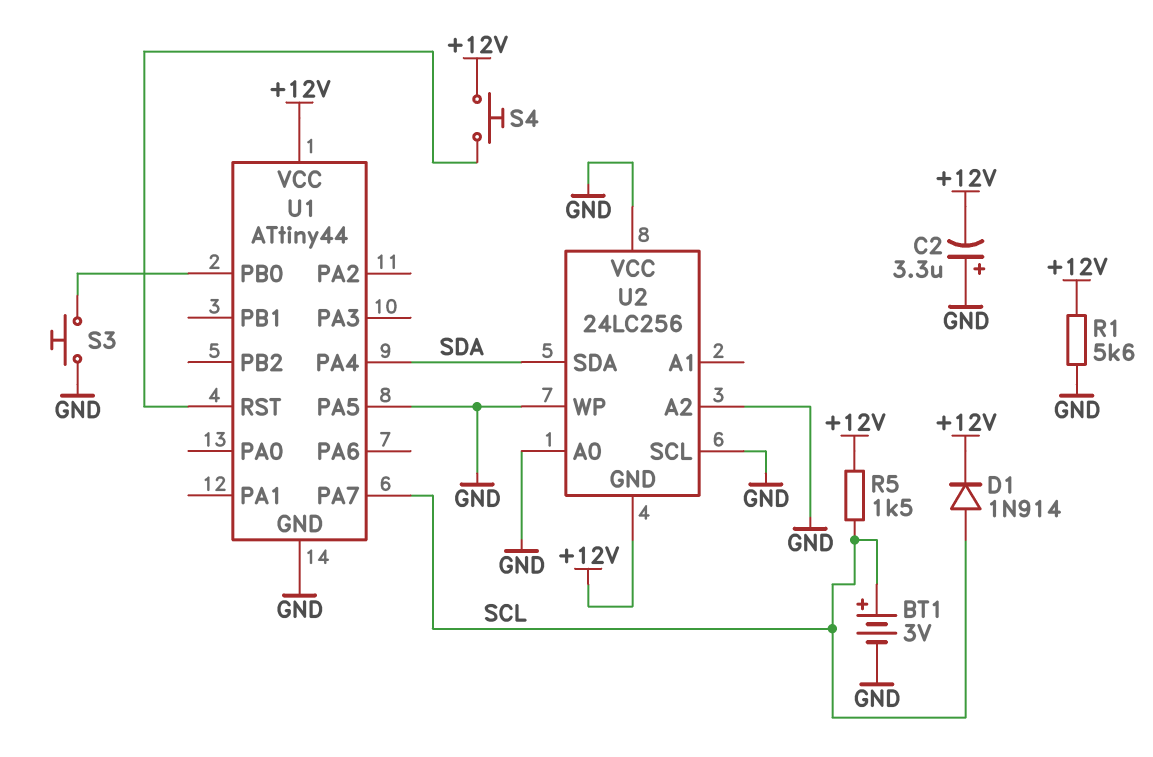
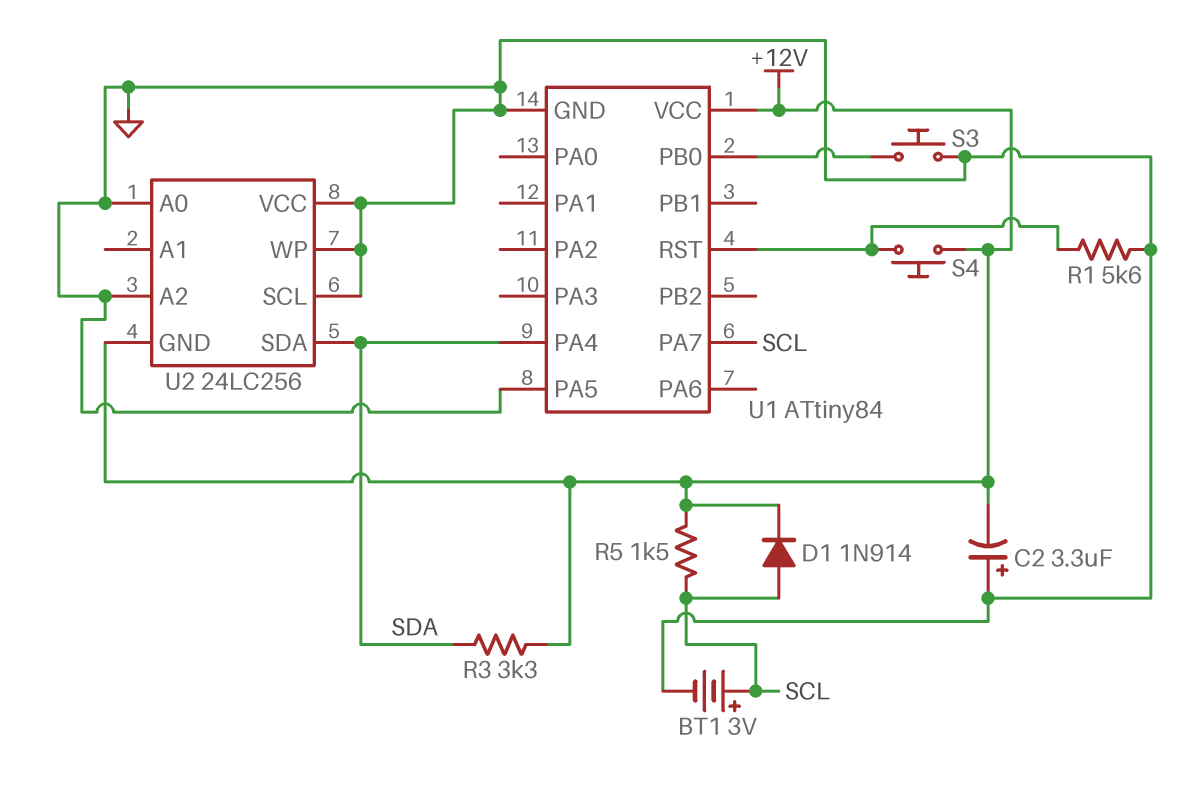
R1: 5.6k (+12V, GND) -> 5.6k (GND, U1/RST)
R3: none -> 3.3k (+12V, SDA)
U1: ATtiny44 -> ATtiny84

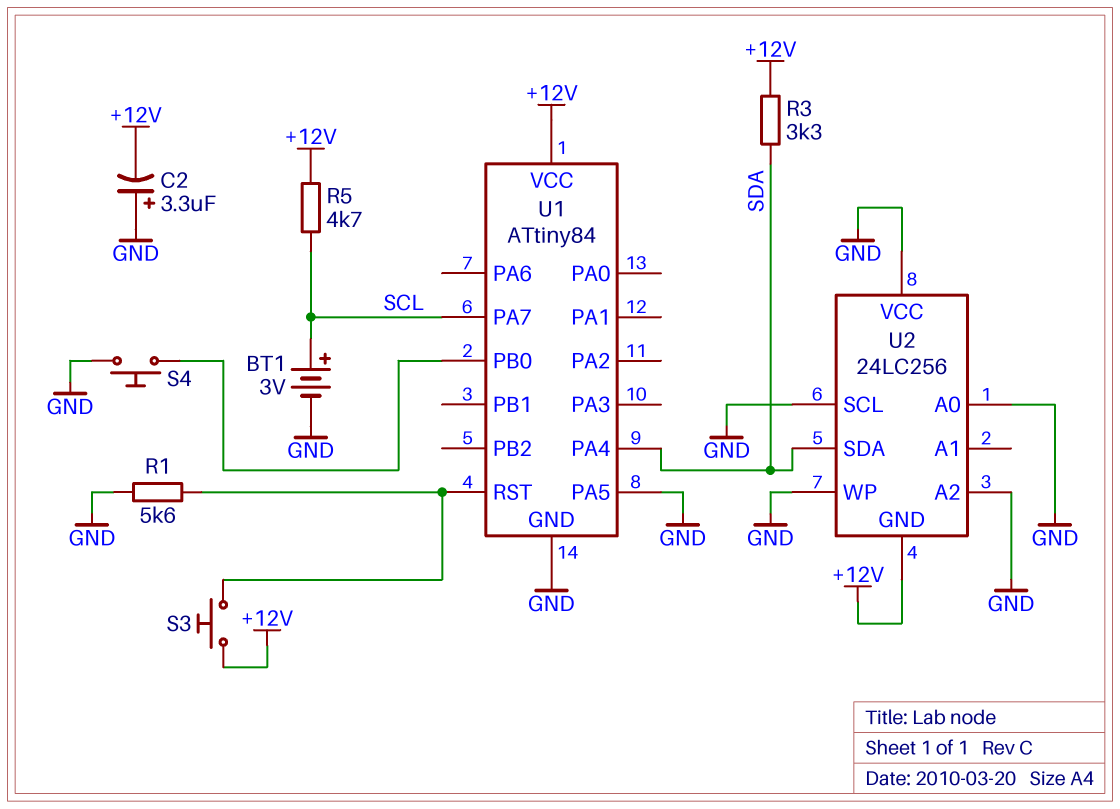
D1: diode 1N914 (A SCL, K +12V) -> none
R5: 1.5k (+12V, SCL) -> 4.7k (+12V, SCL)
S3: button (GND, U1/PB0) -> button (+12V, U1/RST)
S4: button (+12V, U1/RST) -> button (GND, U1/PB0)

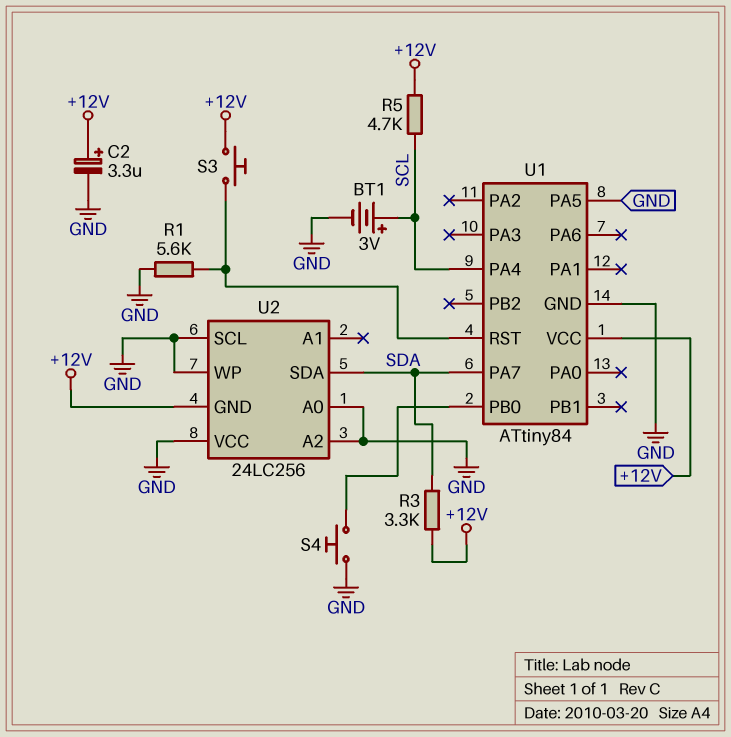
C2: 3.3uF (plus GND, minus +12V) -> 3.3uF (plus +12V, minus GND)
U1 pin PA4: SDA -> SCL
U1 pin PA7: SCL -> SDA

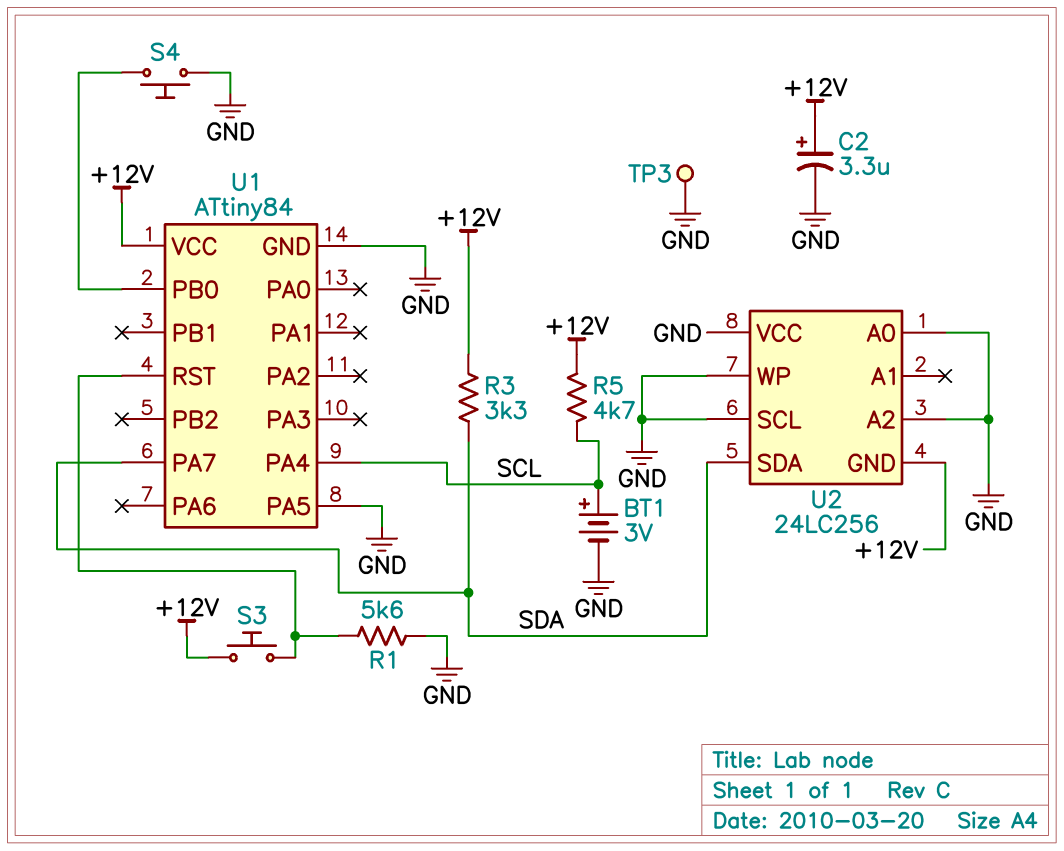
TP3: none -> test point (GND)

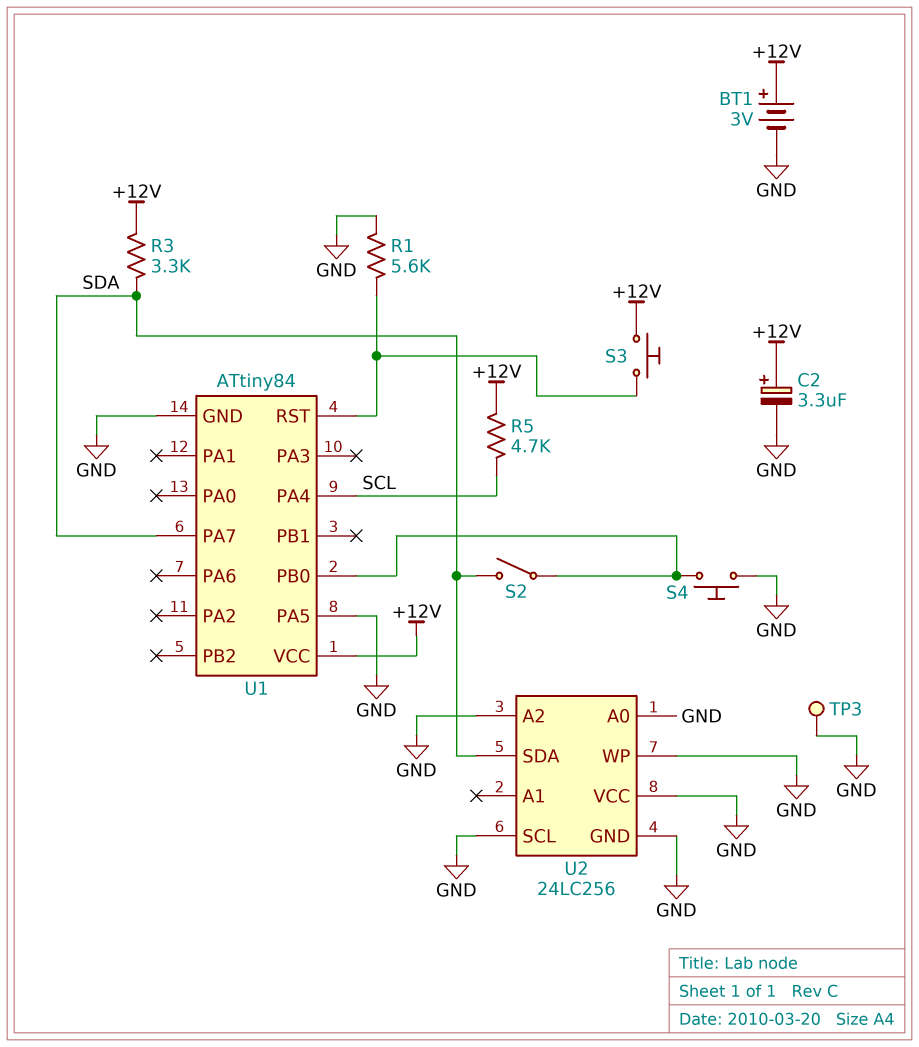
BT1: 3V (plus SCL, minus GND) -> 3V (plus +12V, minus GND)
S2: none -> switch (SDA, U1/PB0)
U2 pin GND: +12V -> GND

